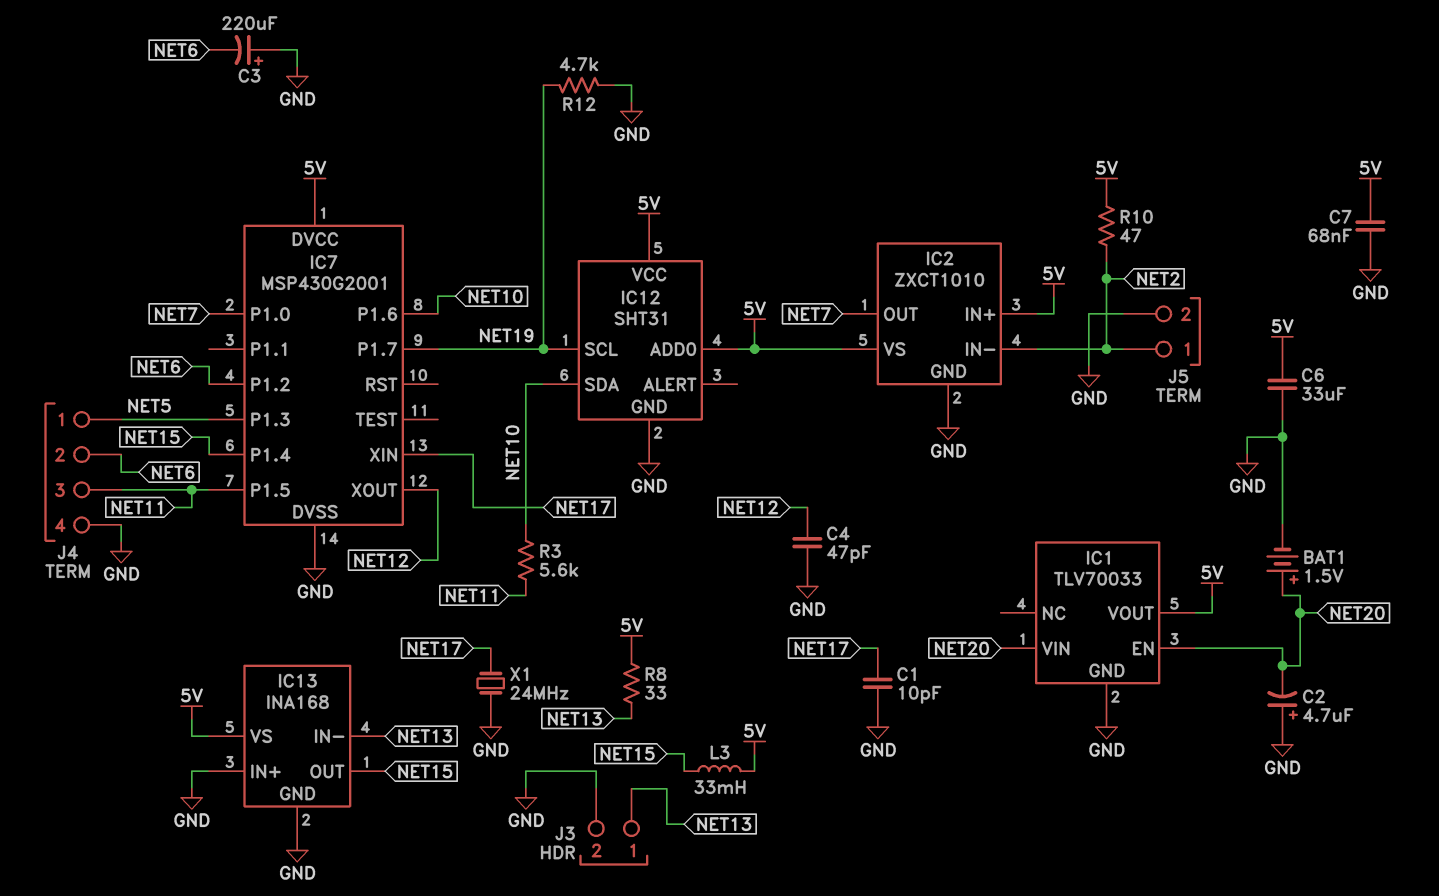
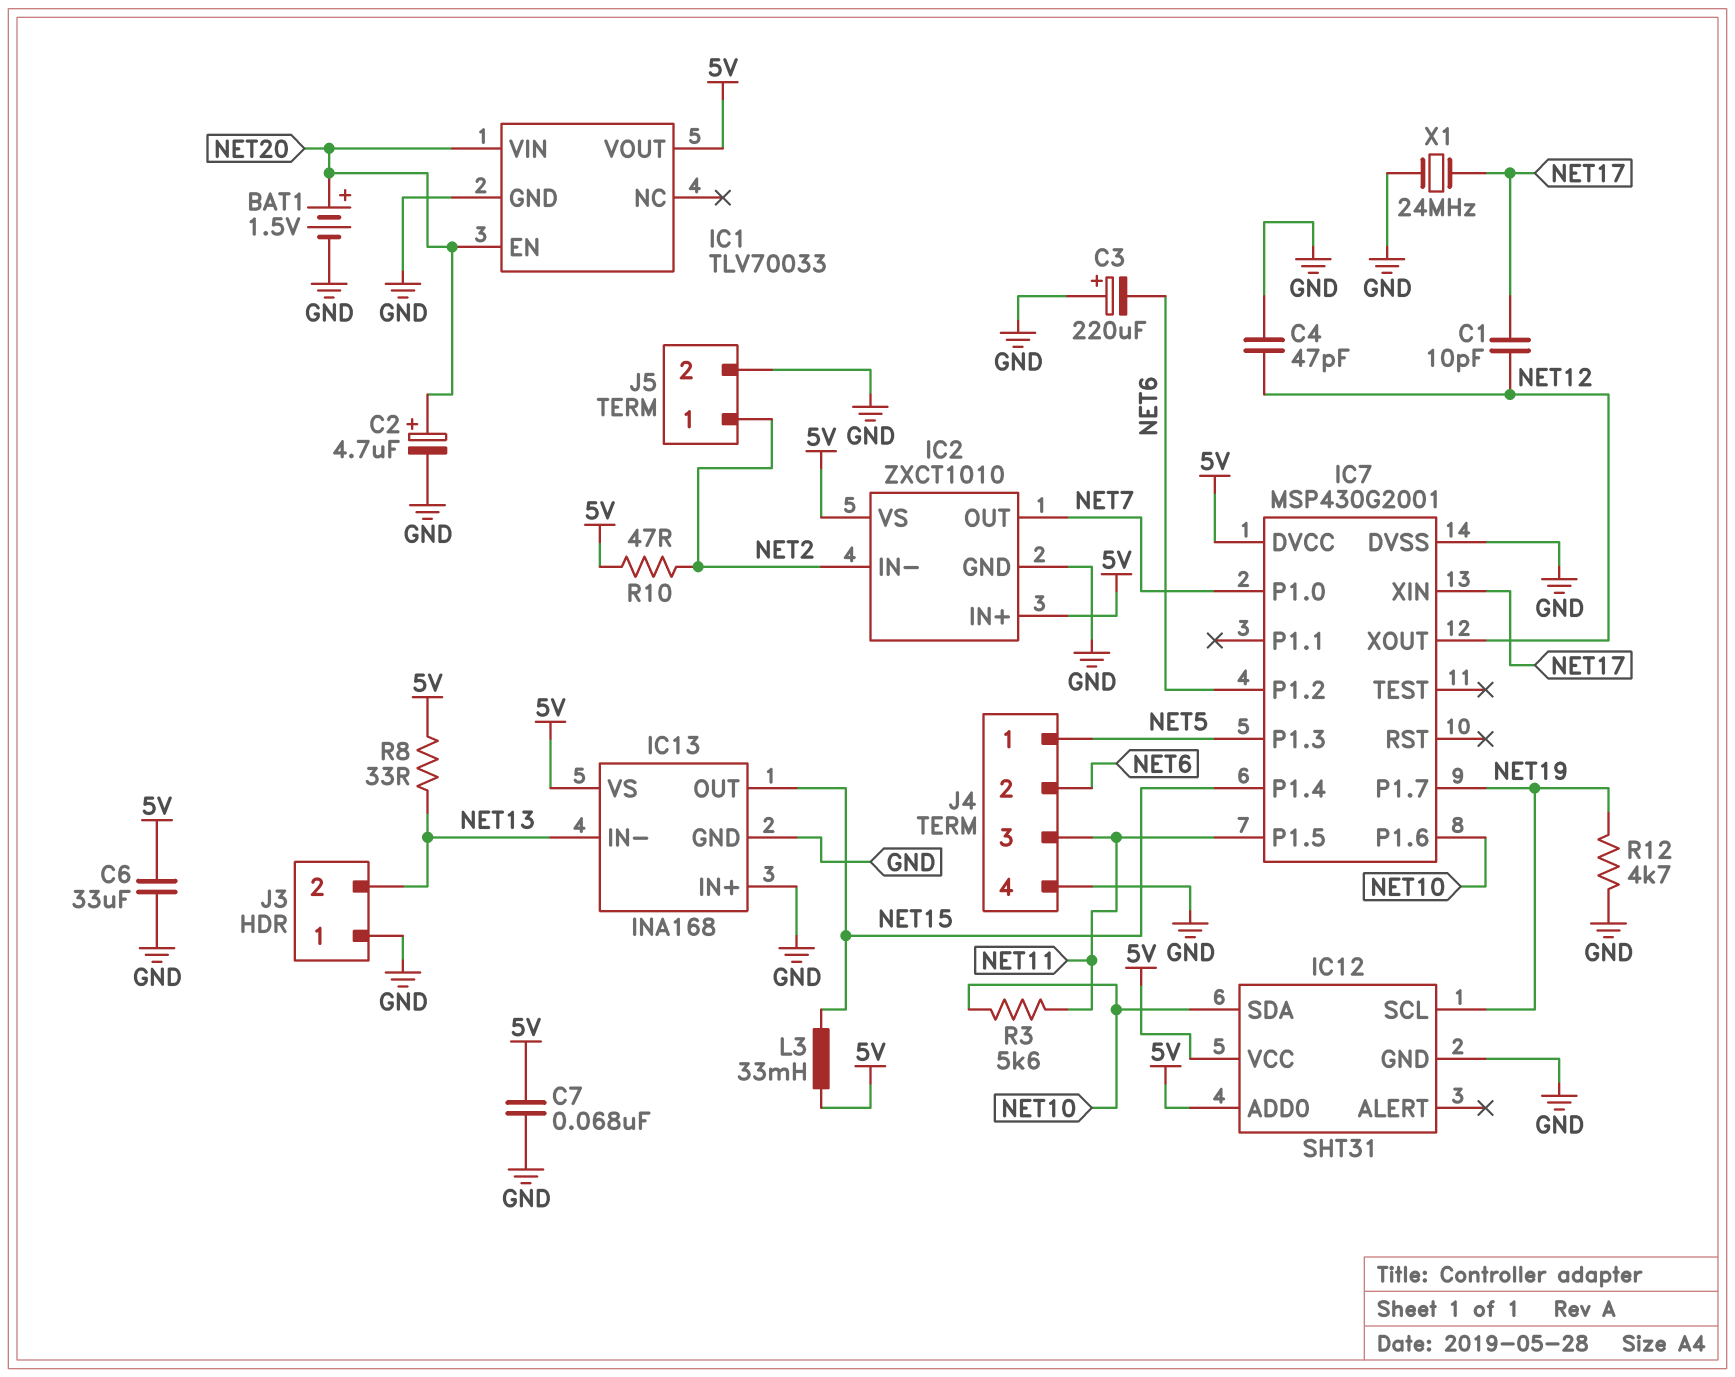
C1: 10pF (GND, NET17) -> 10pF (NET12, NET17)
C2: 4.7uF (plus GND, minus NET20) -> 4.7uF (plus NET20, minus GND)
J3 pin 1: NET13 -> GND
J3 pin 2: GND -> NET13

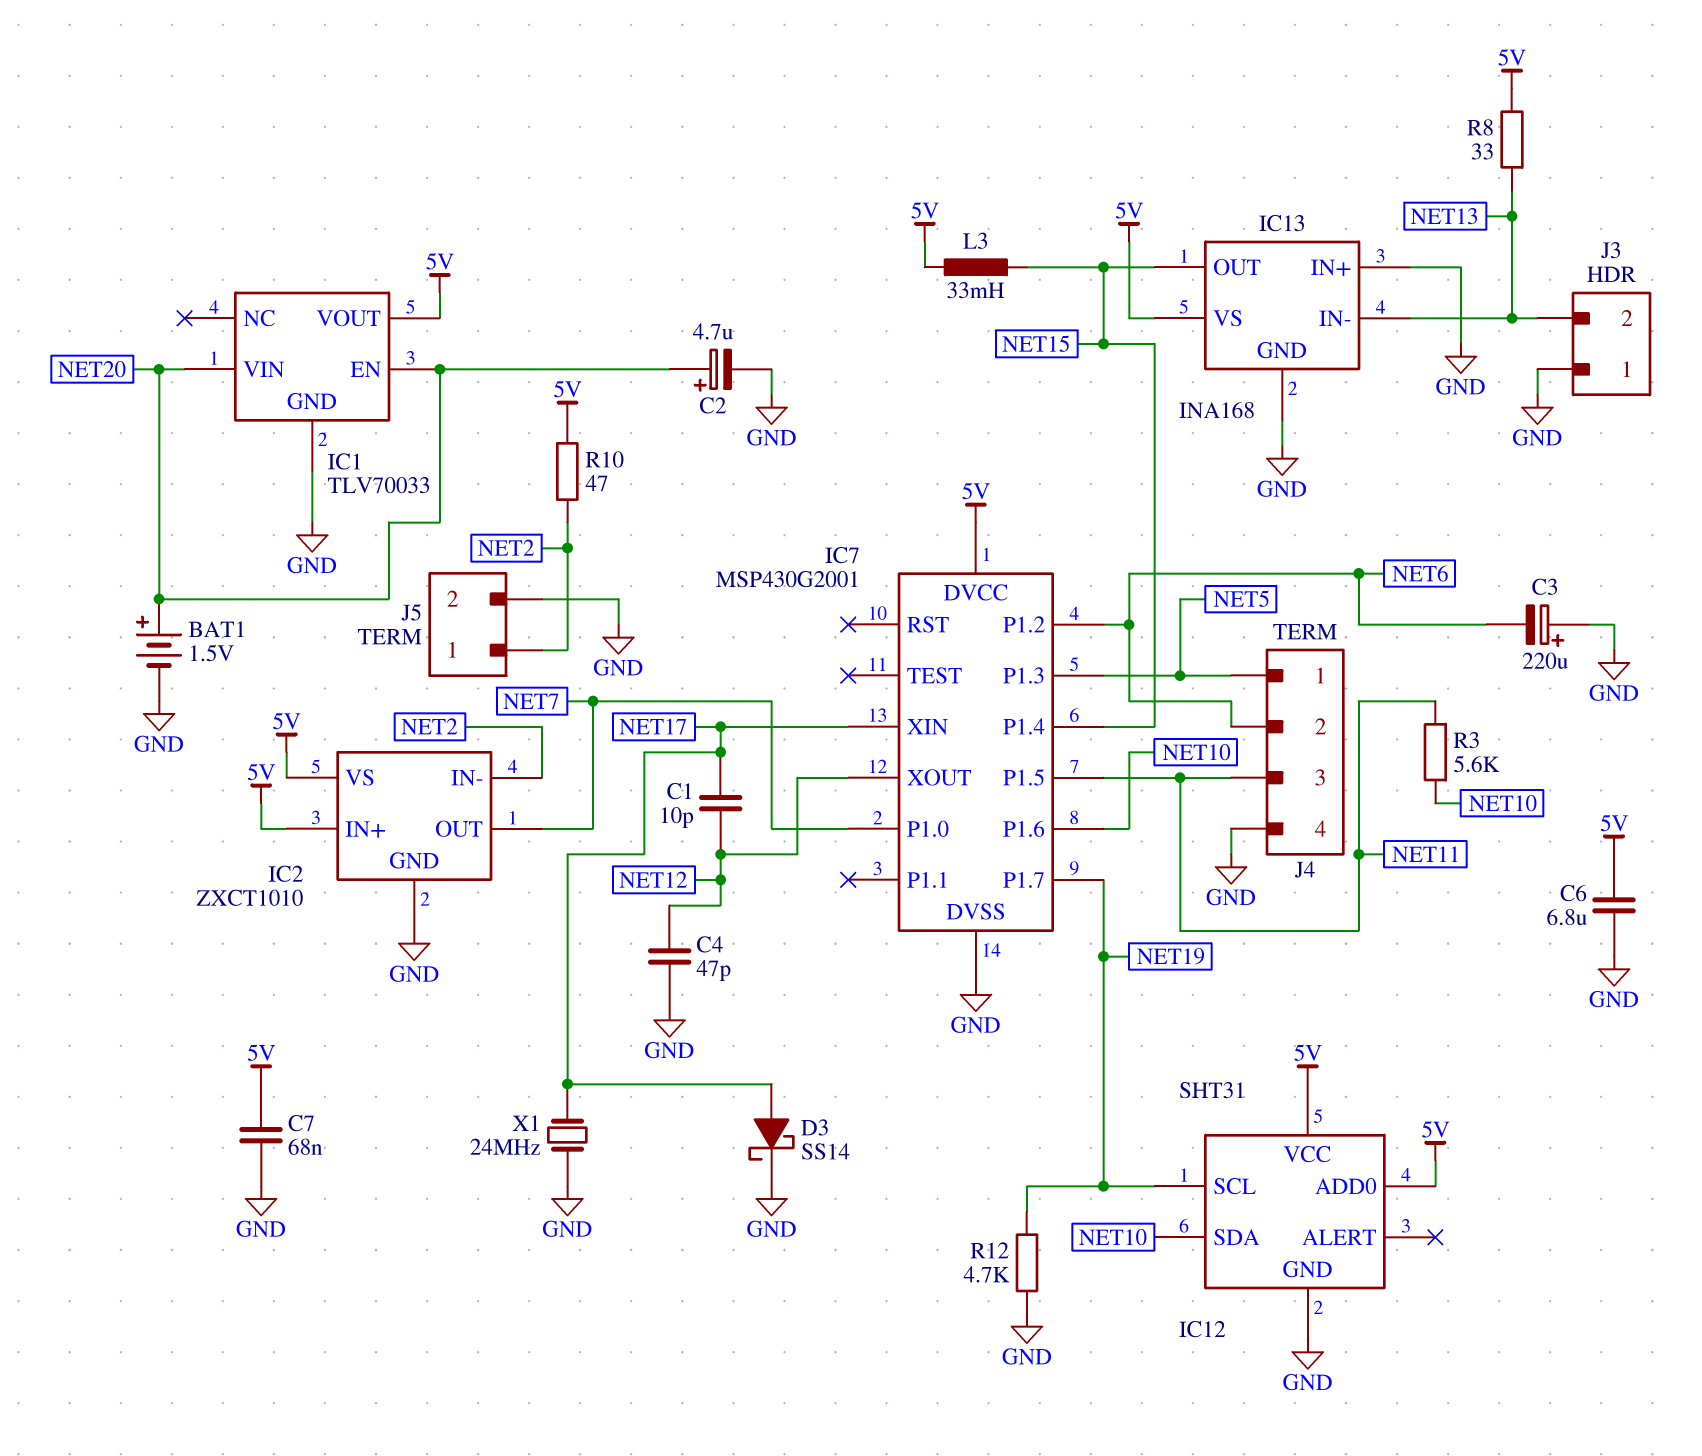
C6: 33uF (5V, GND) -> 6.8uF (5V, GND)
D3: none -> schottky SS14 (A NET17, K GND)

